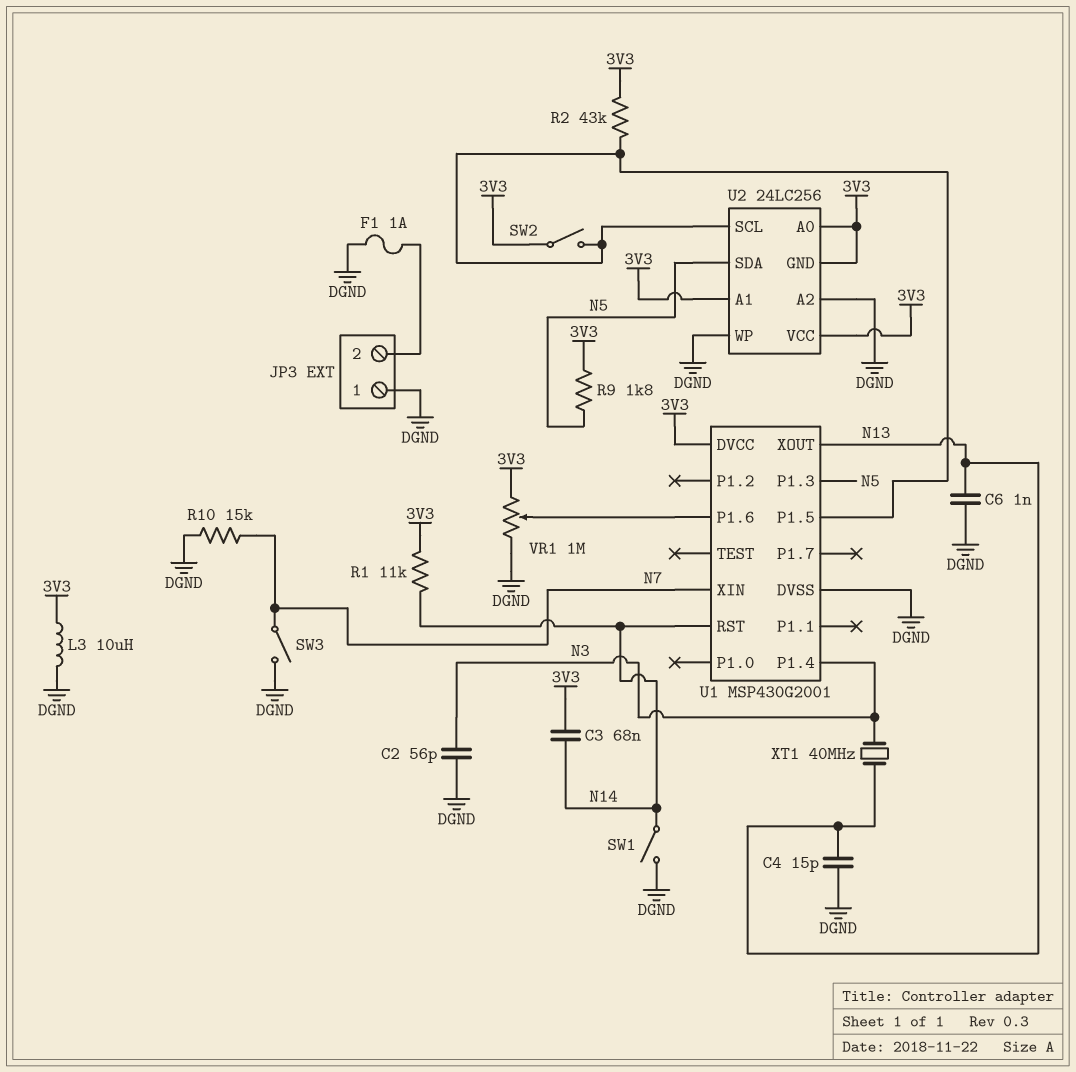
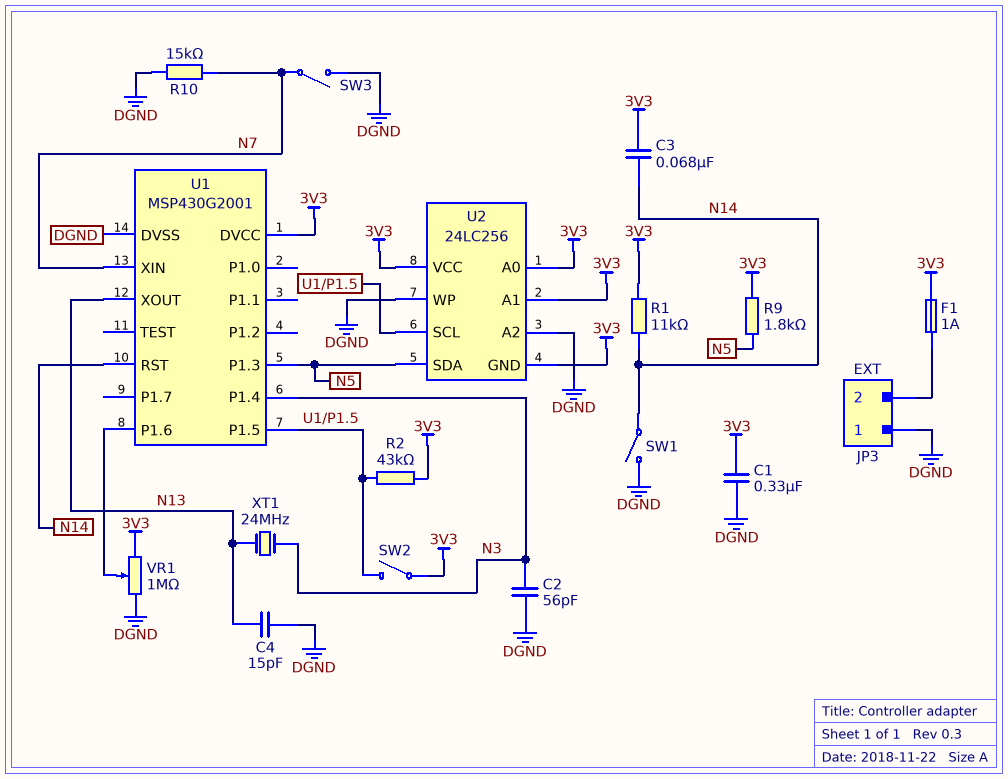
C1: none -> 330nF (3V3, DGND)
C6: 1nF (DGND, N13) -> none
F1: 1A (DGND, JP3/2) -> 1A (3V3, JP3/2)
L3: 10uH (3V3, DGND) -> none
XT1: 40MHz (N3, N13) -> 24MHz (N3, N13)

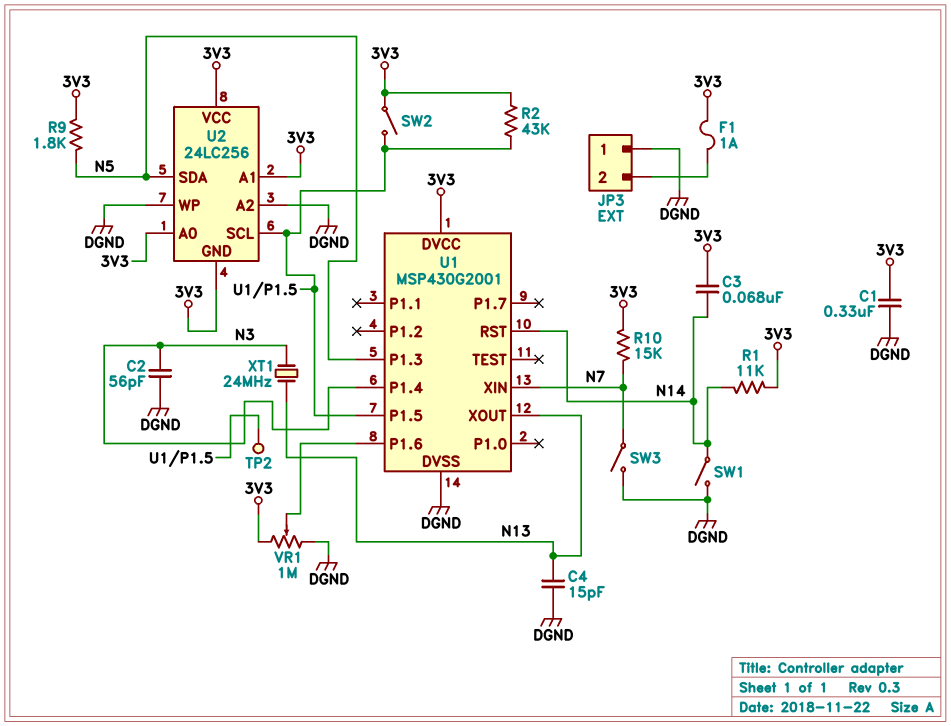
R10: 15k (DGND, N7) -> 15k (3V3, N7)
TP2: none -> test point (U1/P1.5)

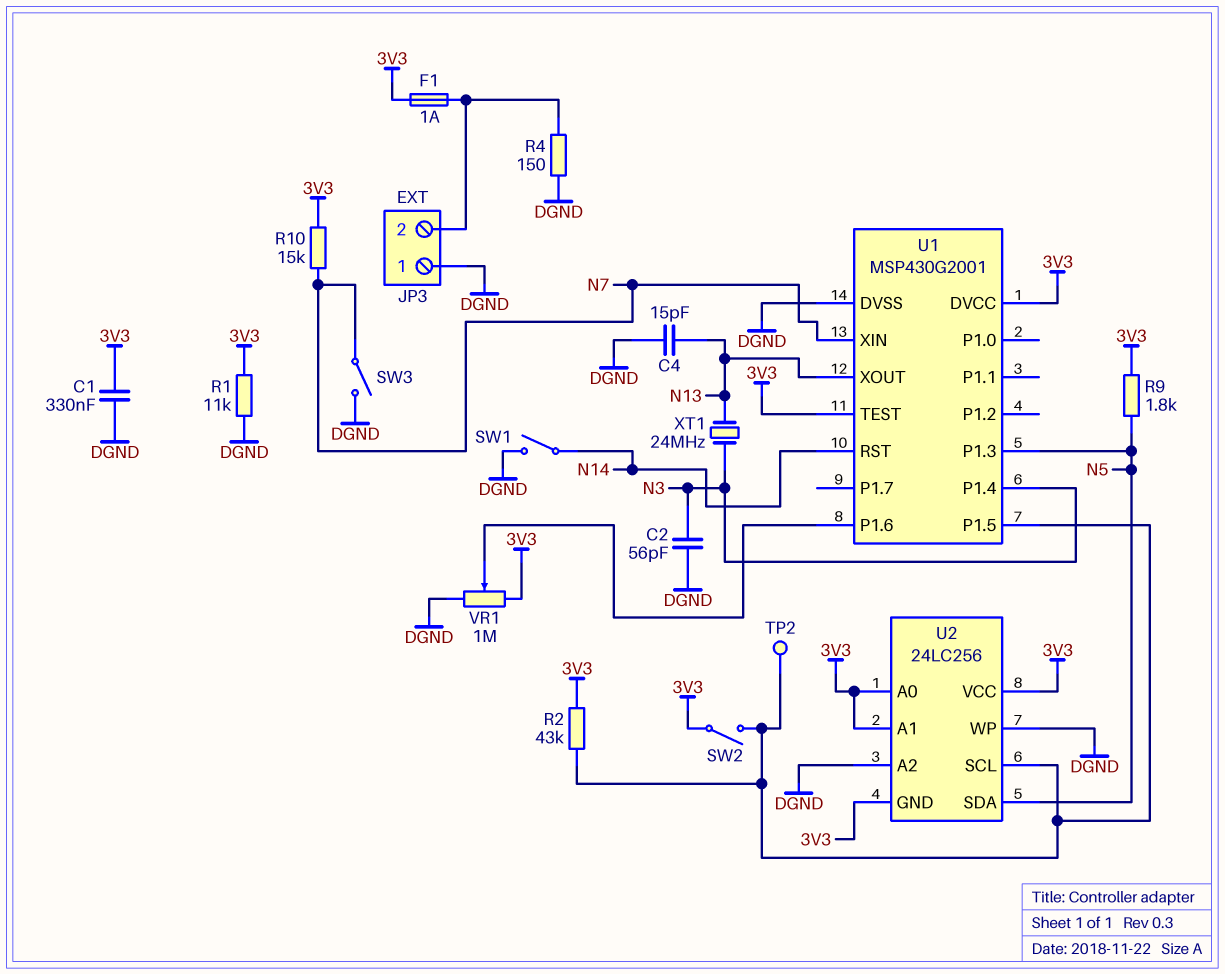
C3: 68nF (3V3, N14) -> none
R1: 11k (3V3, N14) -> 11k (3V3, DGND)
R4: none -> 150 (DGND, JP3/2)
U1 pin TEST: none -> 3V3

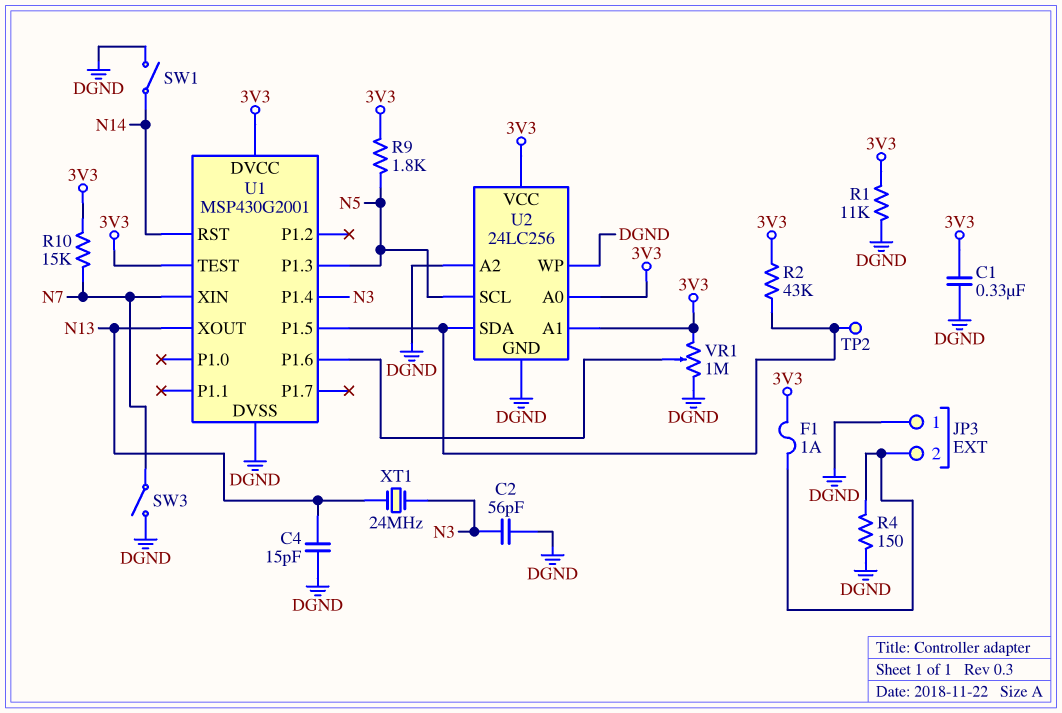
SW2: switch (3V3, U1/P1.5) -> none
U2 pin GND: 3V3 -> DGND
U2 pin SCL: U1/P1.5 -> N5
U2 pin SDA: N5 -> U1/P1.5

